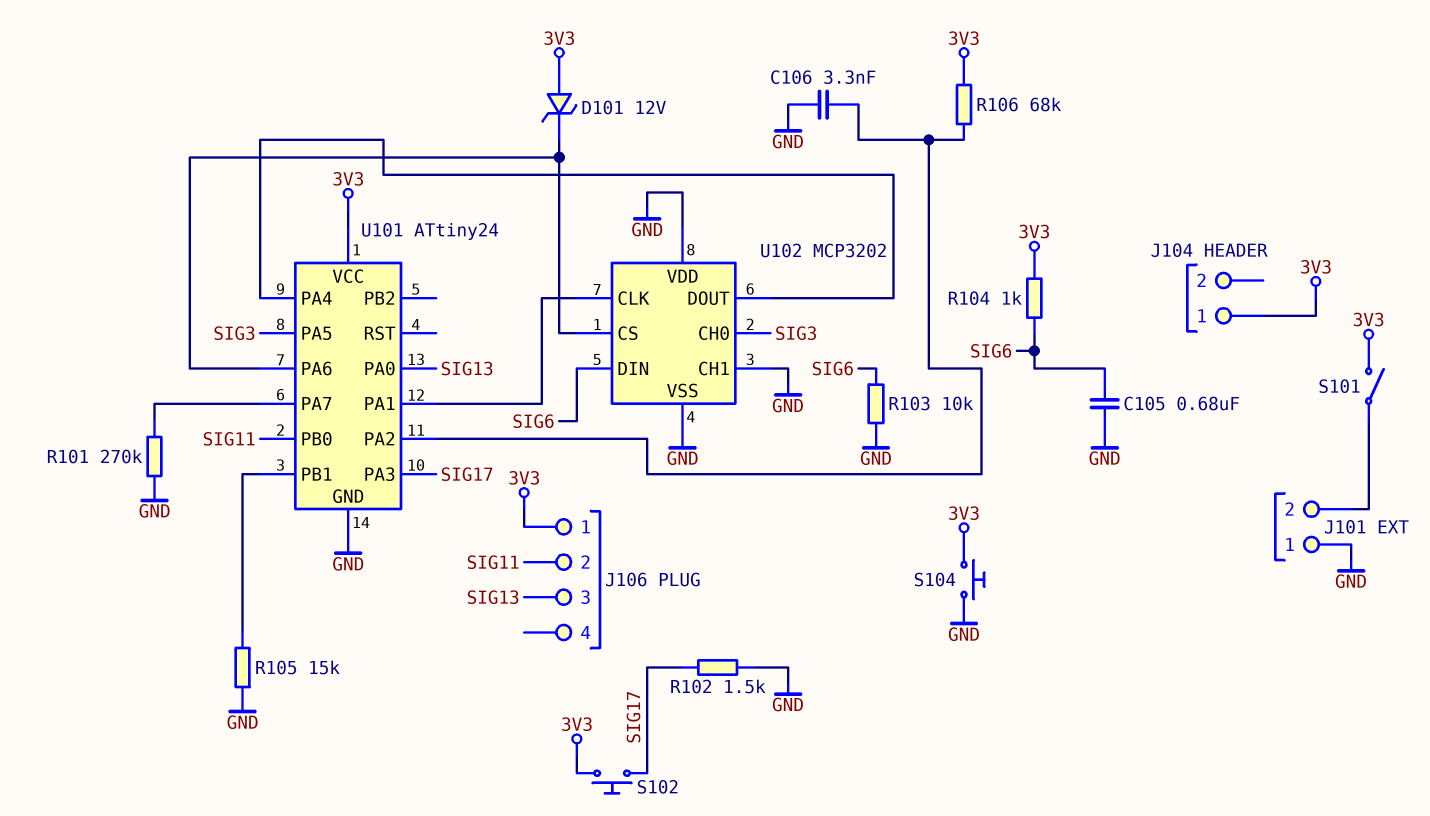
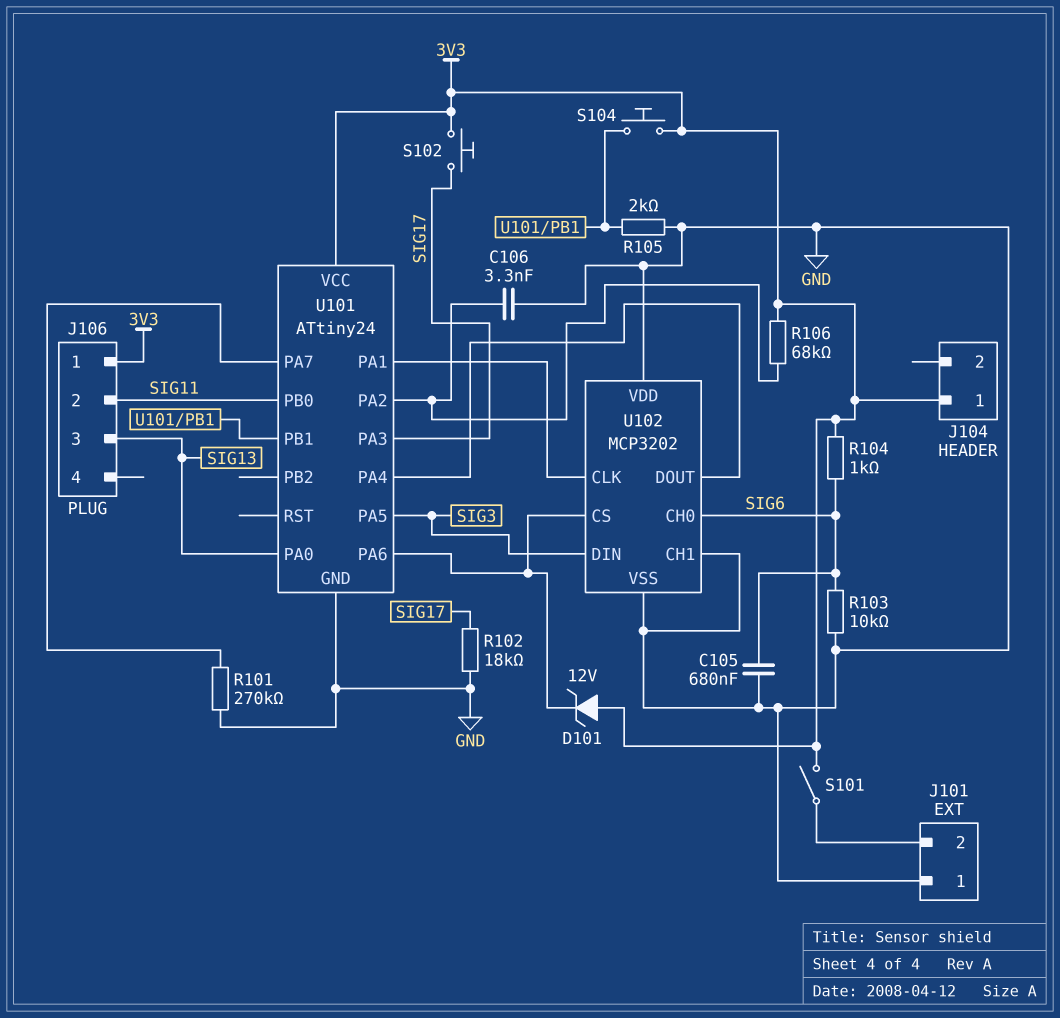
R102: 1.5k (GND, SIG17) -> 18k (GND, SIG17)
R105: 15k (GND, U101/PB1) -> 2k (GND, U101/PB1)
S104: button (3V3, GND) -> button (3V3, U101/PB1)
U102 pin CH0: SIG3 -> SIG6
U102 pin DIN: SIG6 -> SIG3

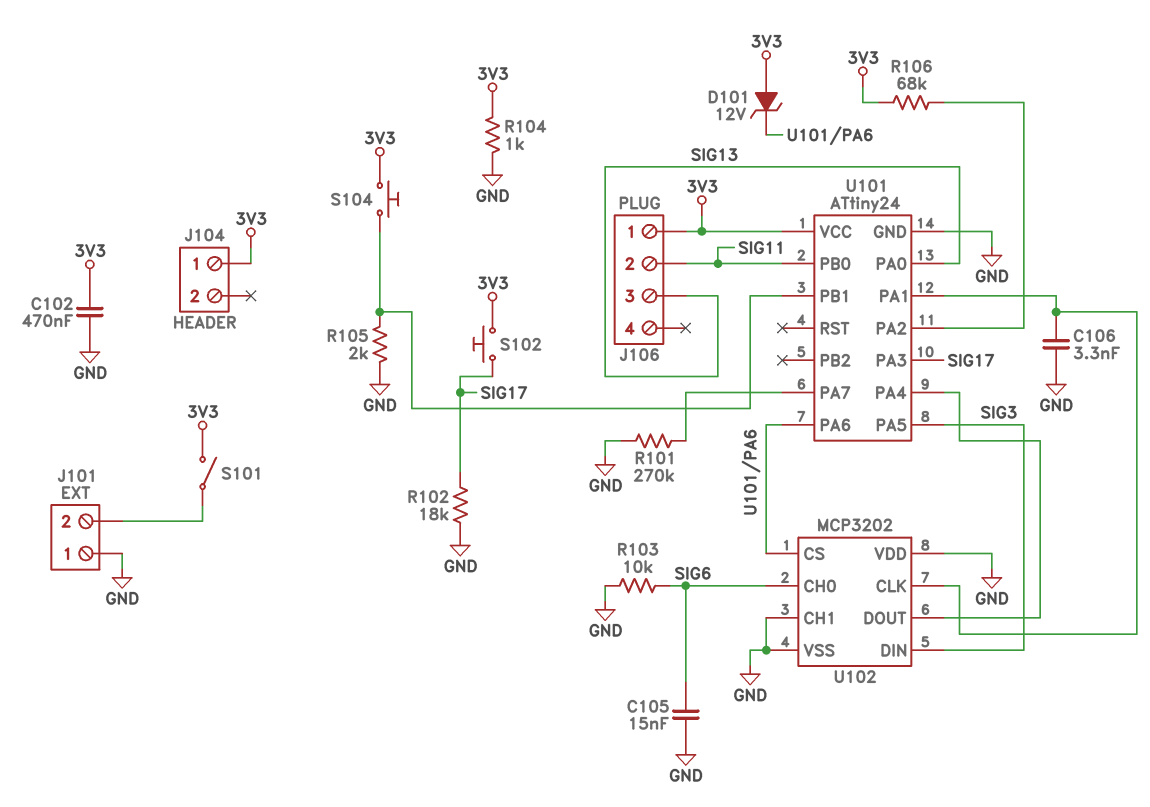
C102: none -> 470nF (3V3, GND)
C105: 680nF (GND, SIG6) -> 15nF (GND, SIG6)
C106: 3.3nF (GND, U101/PA2) -> 3.3nF (GND, U101/PA1)
R104: 1k (3V3, SIG6) -> 1k (3V3, GND)

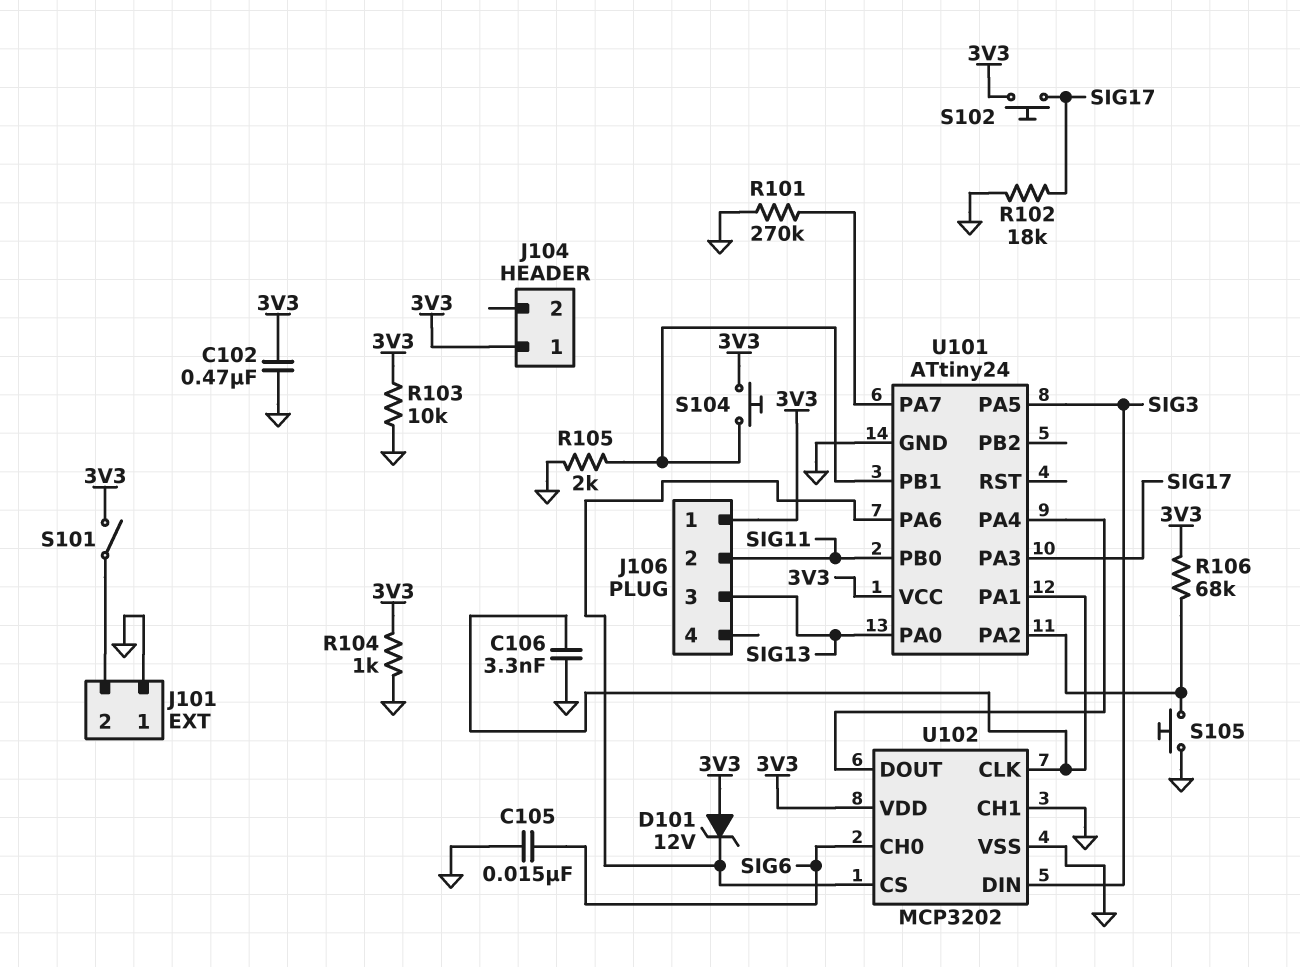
R103: 10k (GND, SIG6) -> 10k (3V3, GND)
S105: none -> button (GND, U101/PA2)
U102 pin VDD: GND -> 3V3

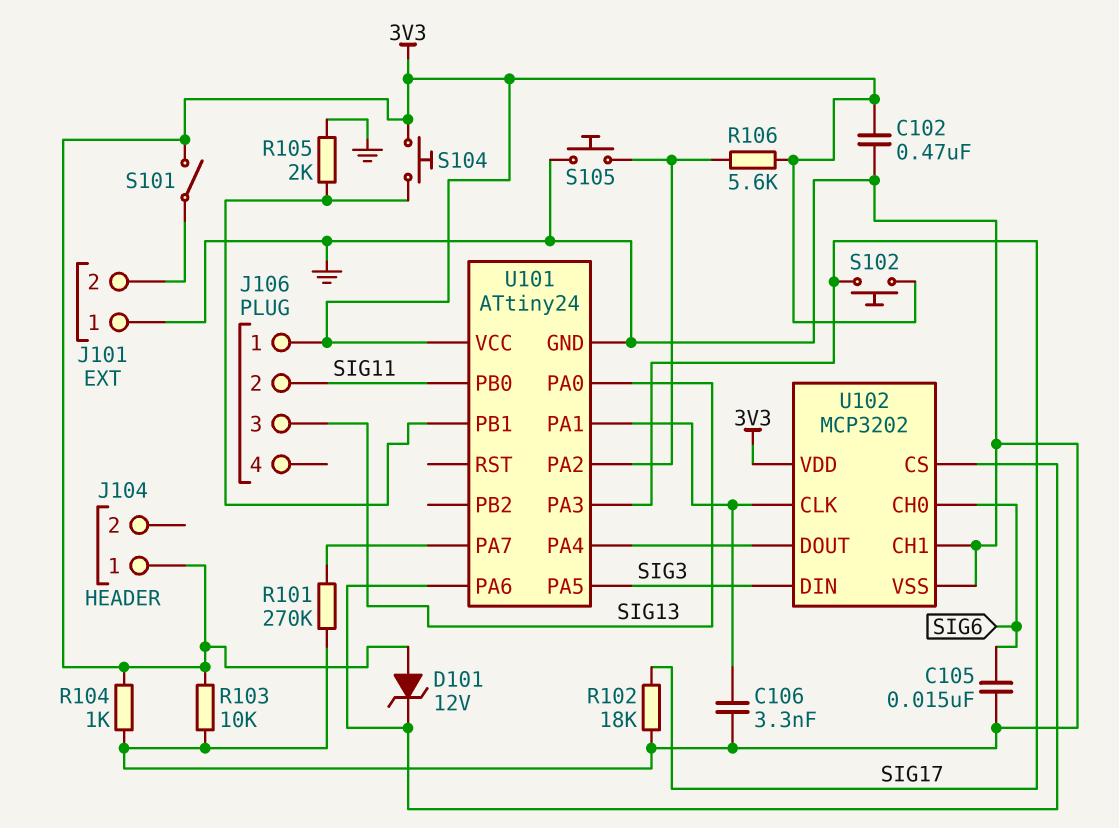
R106: 68k (3V3, U101/PA2) -> 5.6k (3V3, U101/PA2)

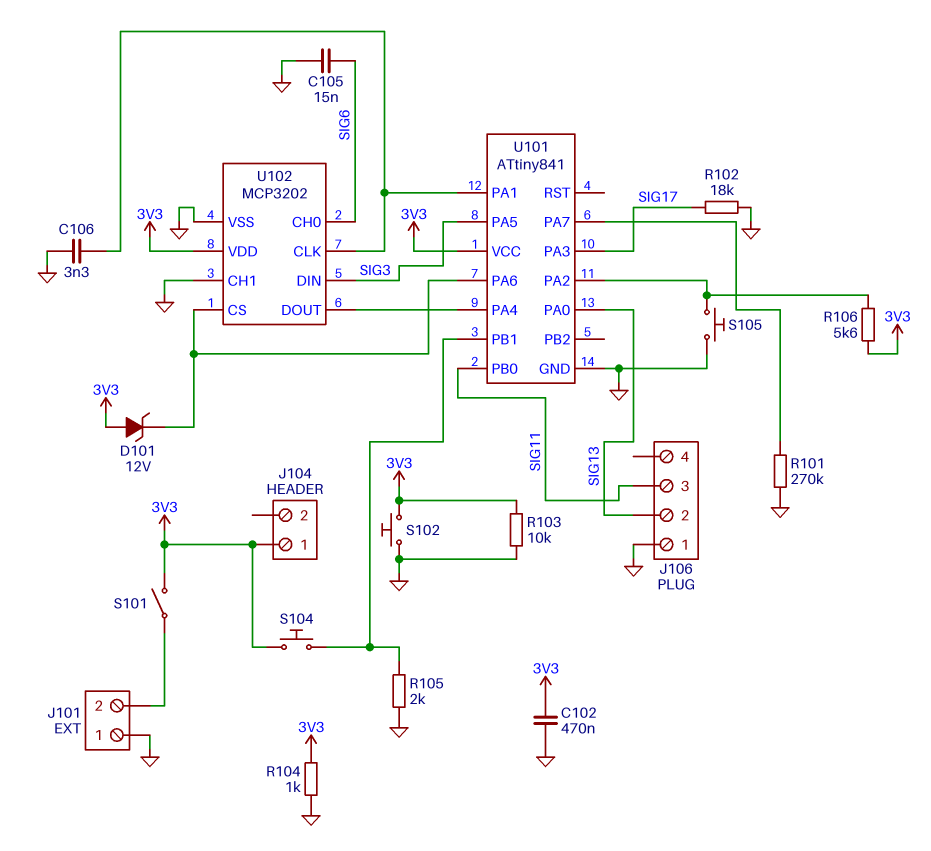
J106 pin 1: 3V3 -> GND
J106 pin 2: SIG11 -> SIG13
J106 pin 3: SIG13 -> SIG11
S102: button (3V3, SIG17) -> button (3V3, GND)
U101: ATtiny24 -> ATtiny841

